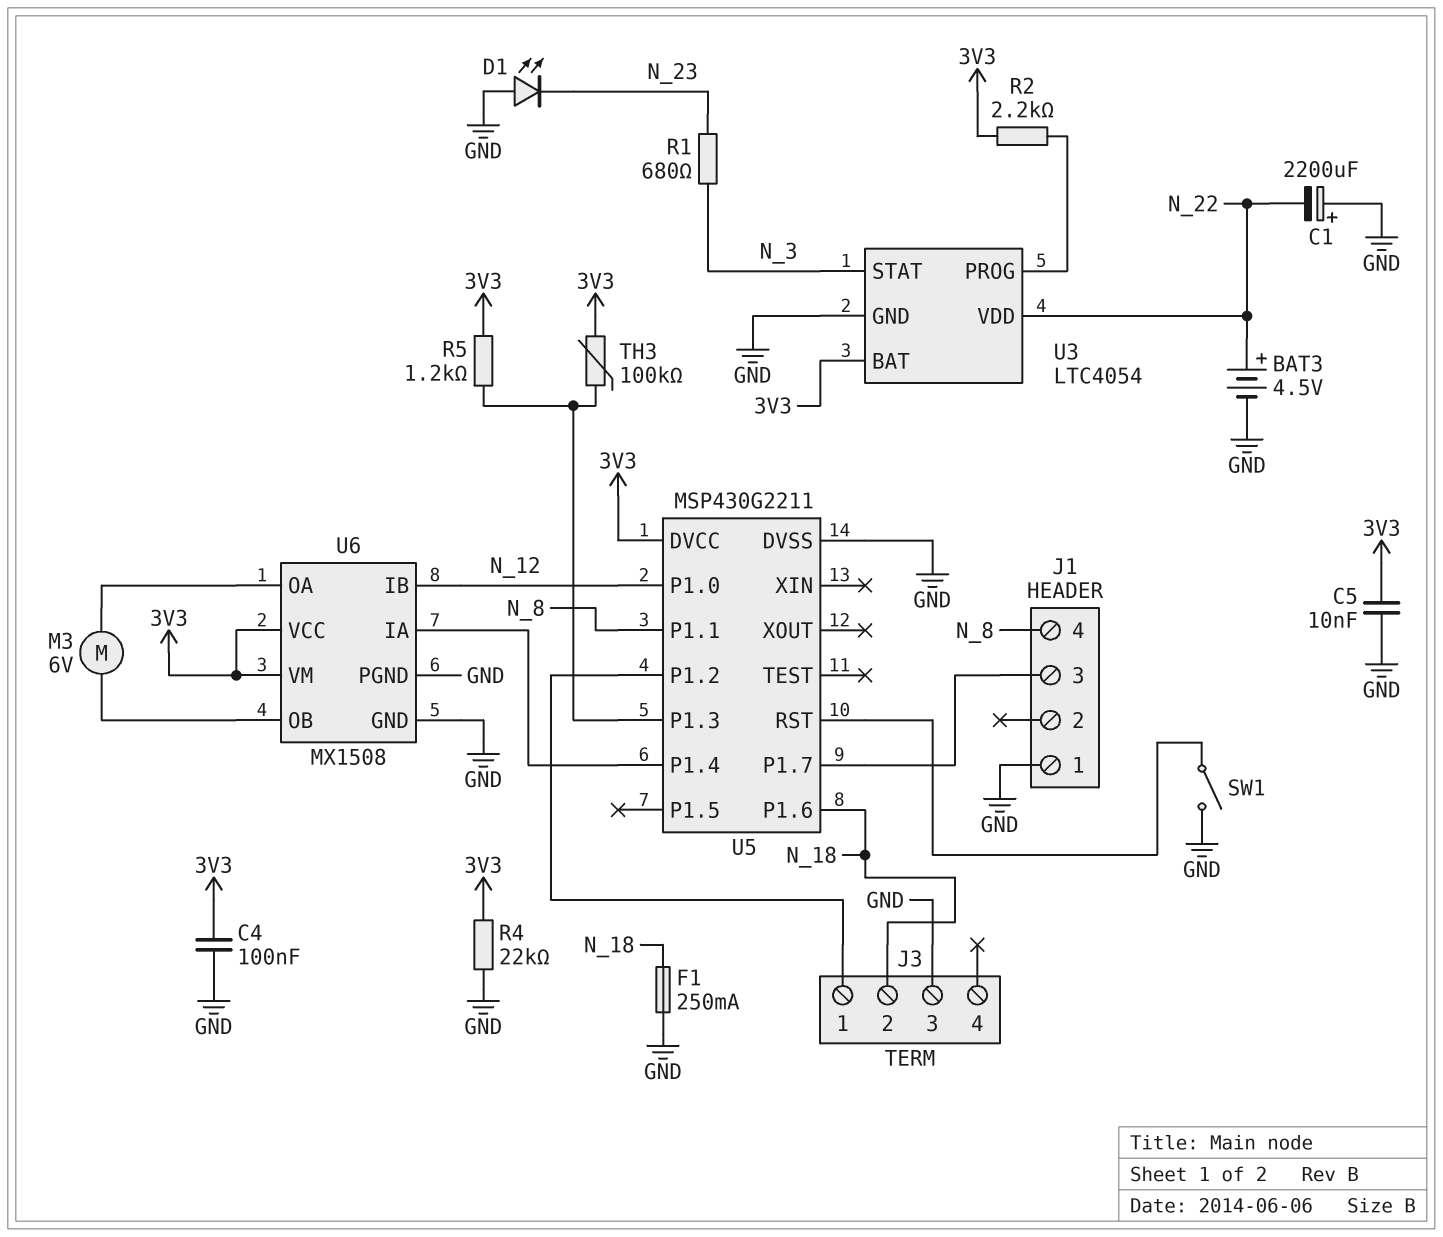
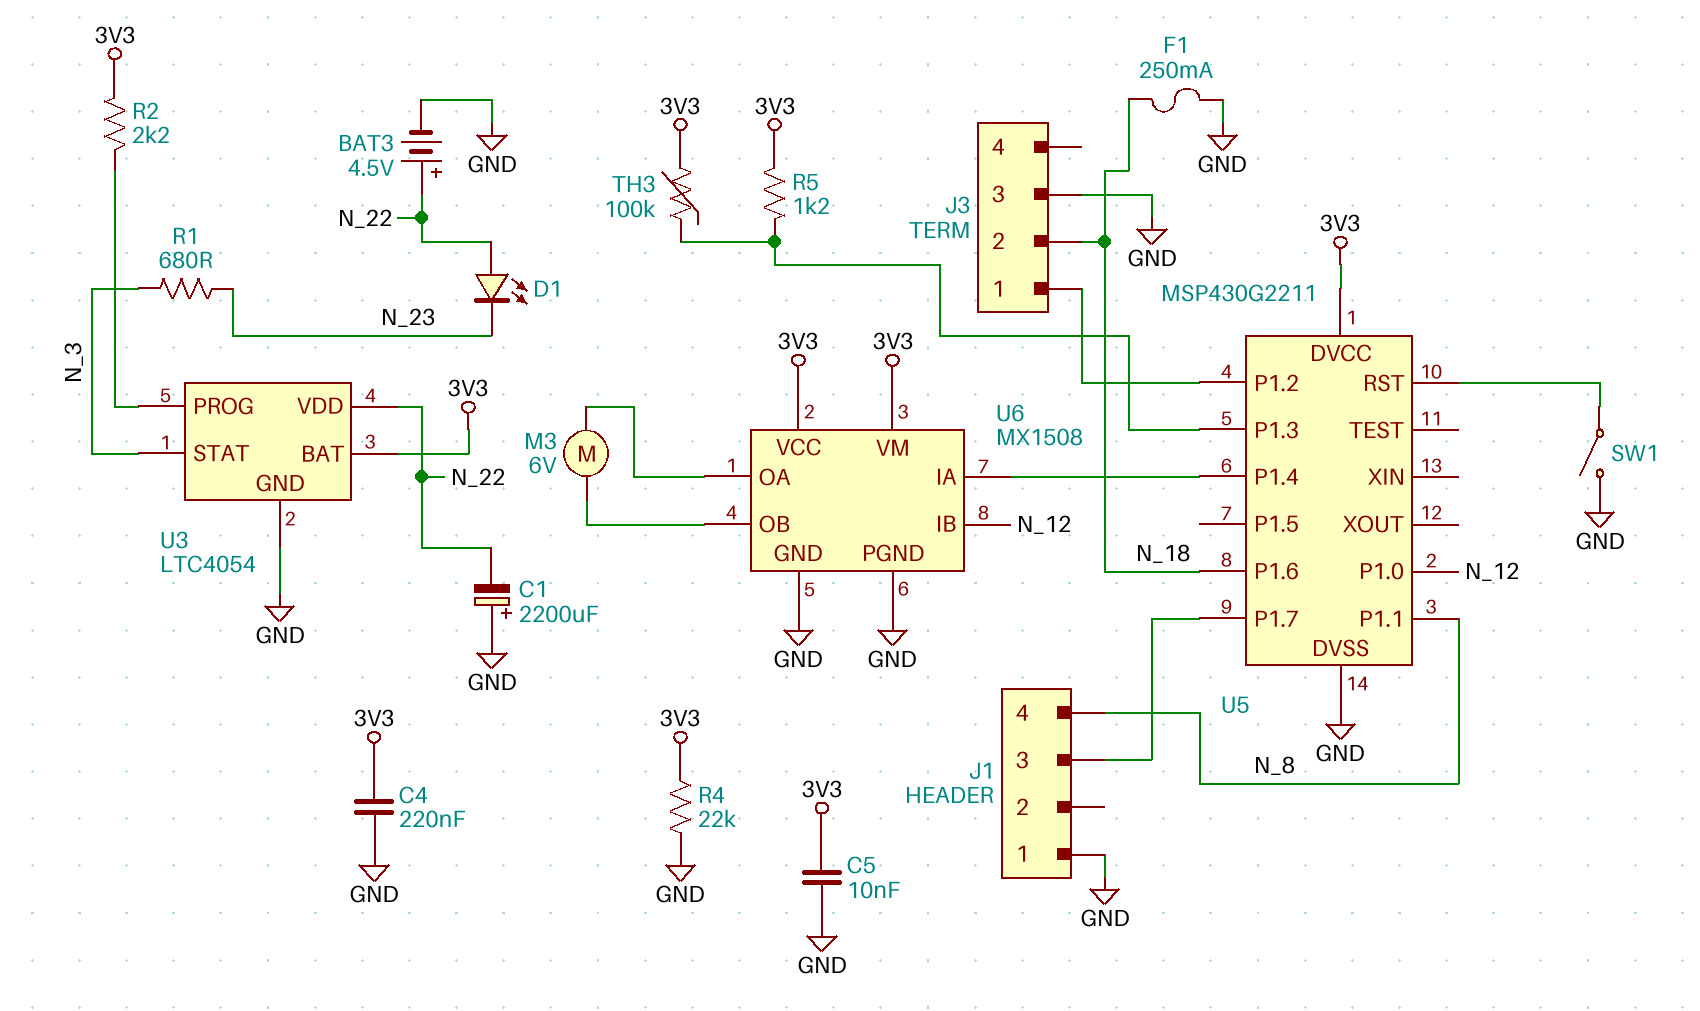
C4: 100nF (3V3, GND) -> 220nF (3V3, GND)
D1: LED (A GND, K N_23) -> LED (A N_22, K N_23)

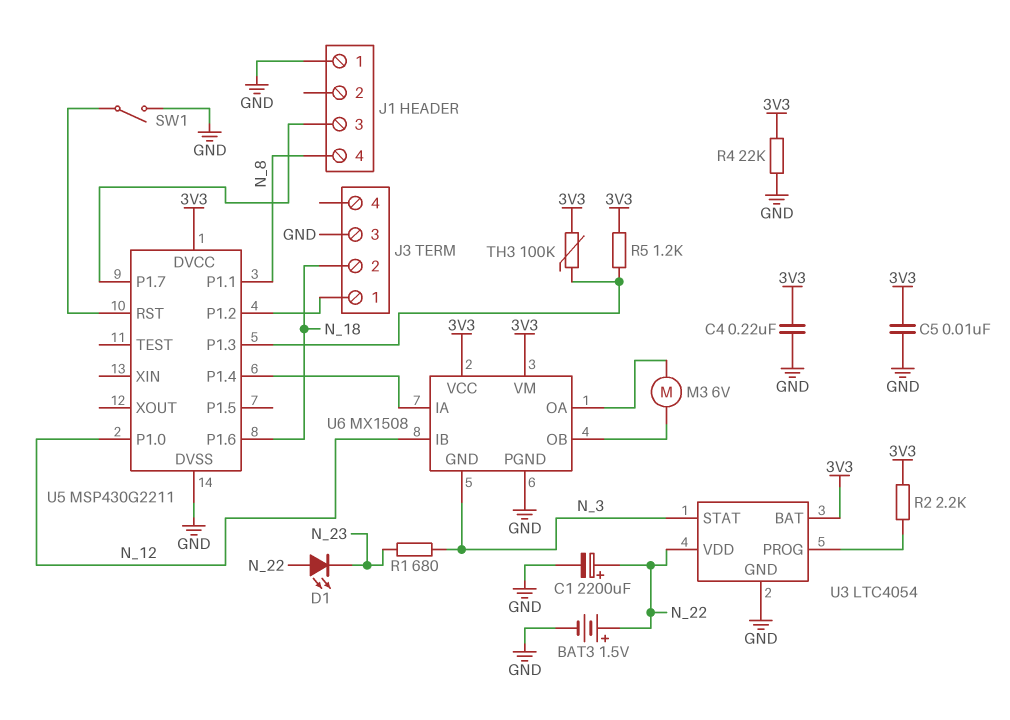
BAT3: 4.5V (plus N_22, minus GND) -> 1.5V (plus N_22, minus GND)
C1: 2200uF (plus GND, minus N_22) -> 2200uF (plus N_22, minus GND)
F1: 250mA (GND, N_18) -> none
U6 pin GND: GND -> N_3

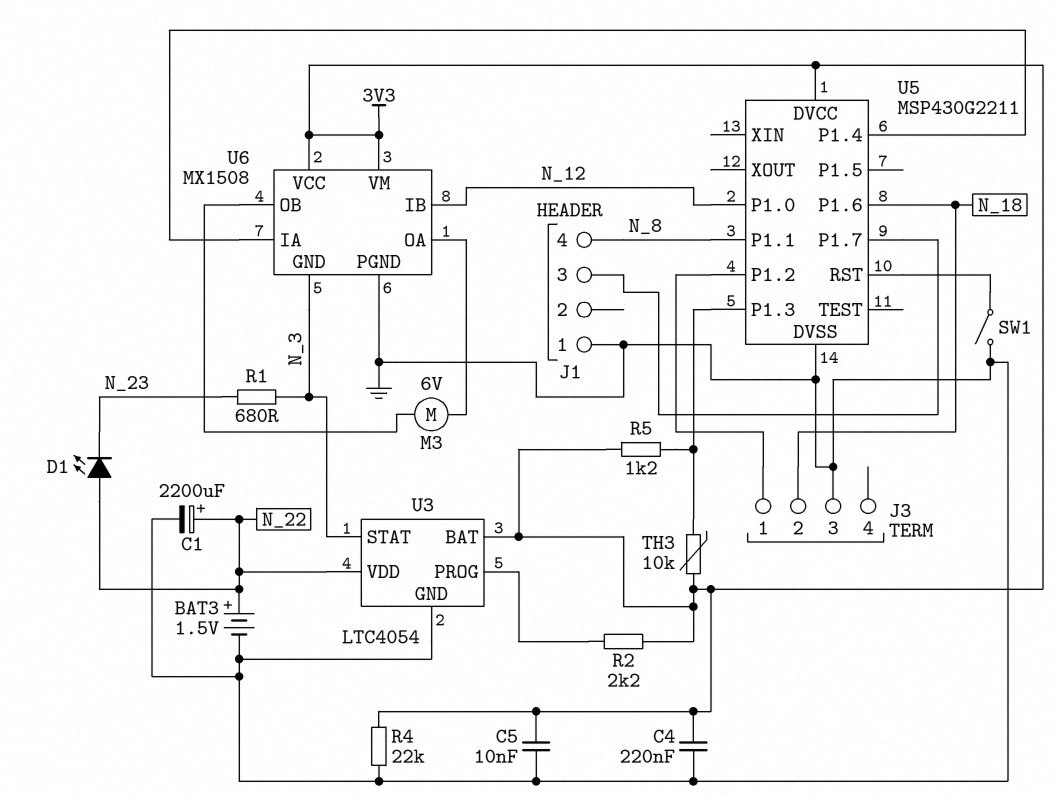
TH3: 100k (3V3, U5/P1.3) -> 10k (3V3, U5/P1.3)

